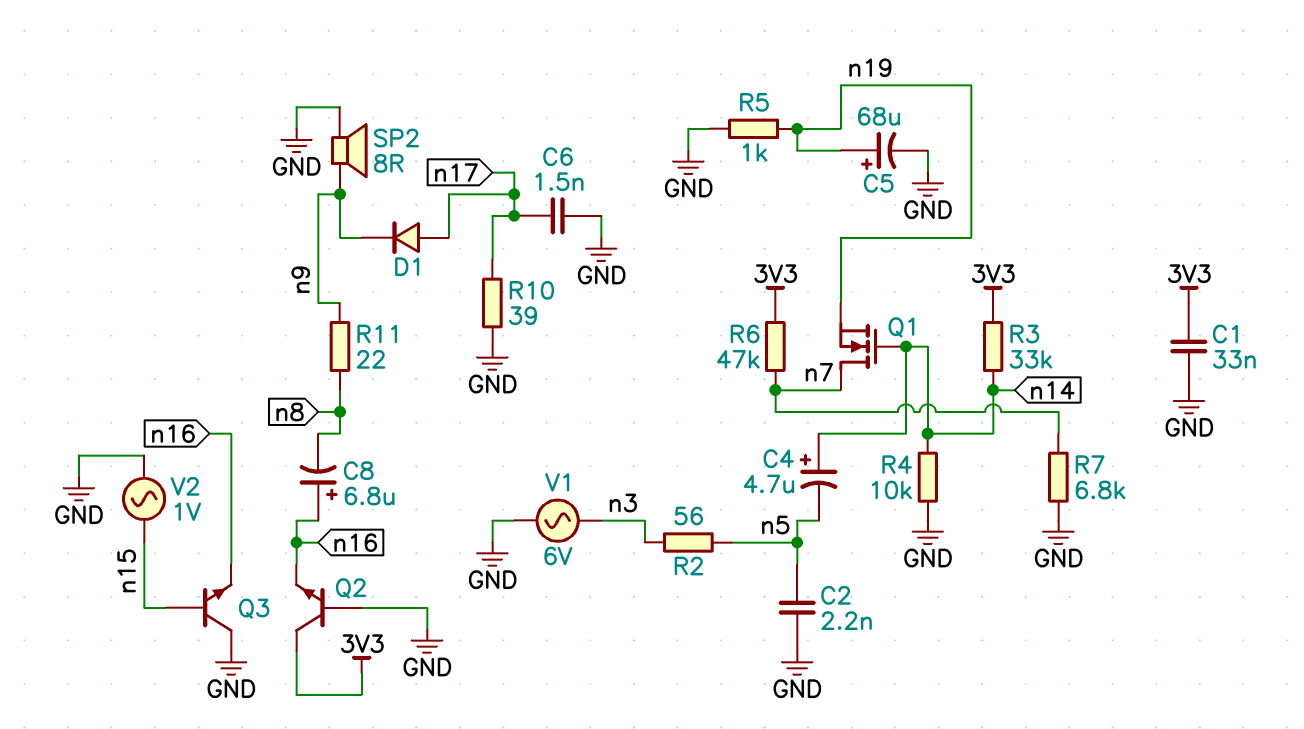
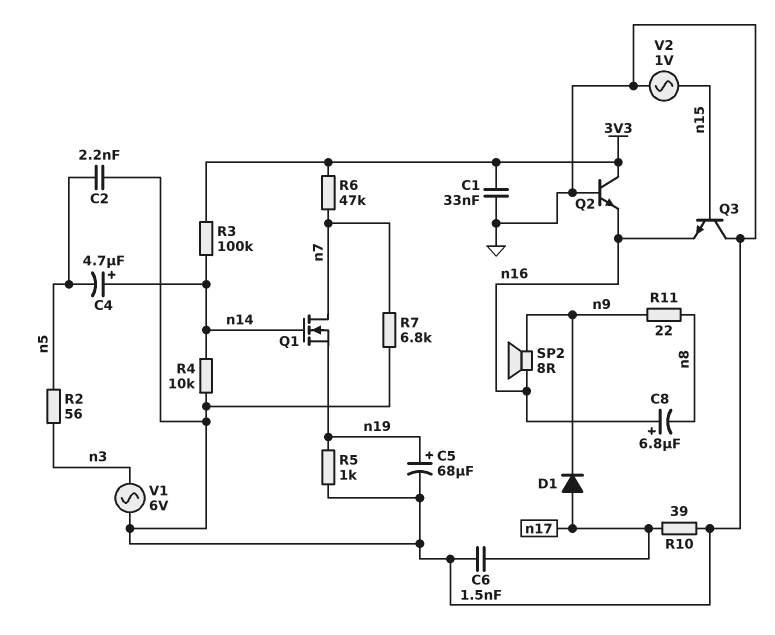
R3: 33k (3V3, n14) -> 100k (3V3, n14)
SP2: speaker 8R (GND, n9) -> speaker 8R (n9, n16)

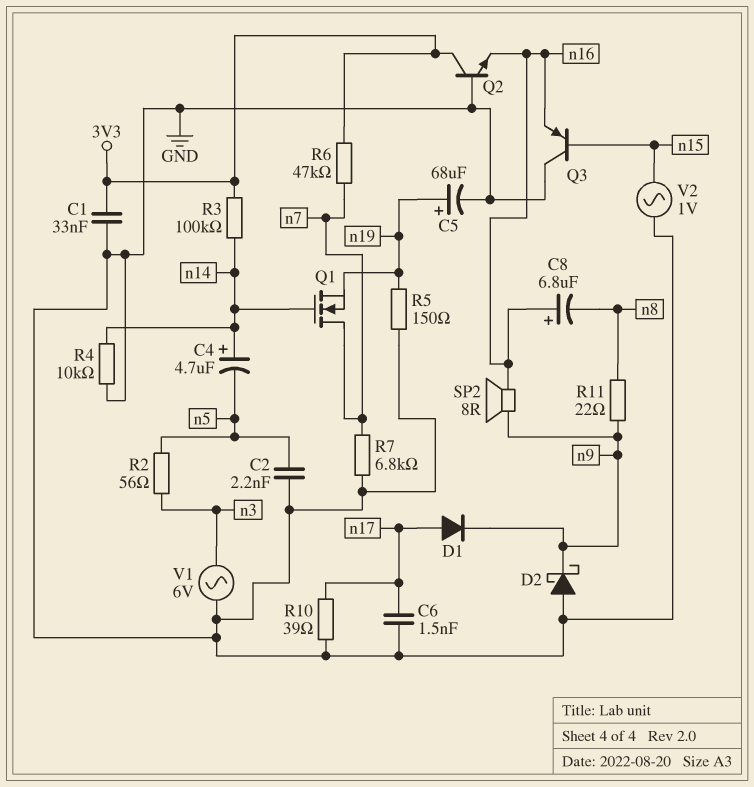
D2: none -> schottky (A GND, K n9)
Q3: NPN (B n15, C GND, E n16) -> PNP (B n15, C GND, E n16)
R5: 1k (GND, n19) -> 150 (GND, n19)

